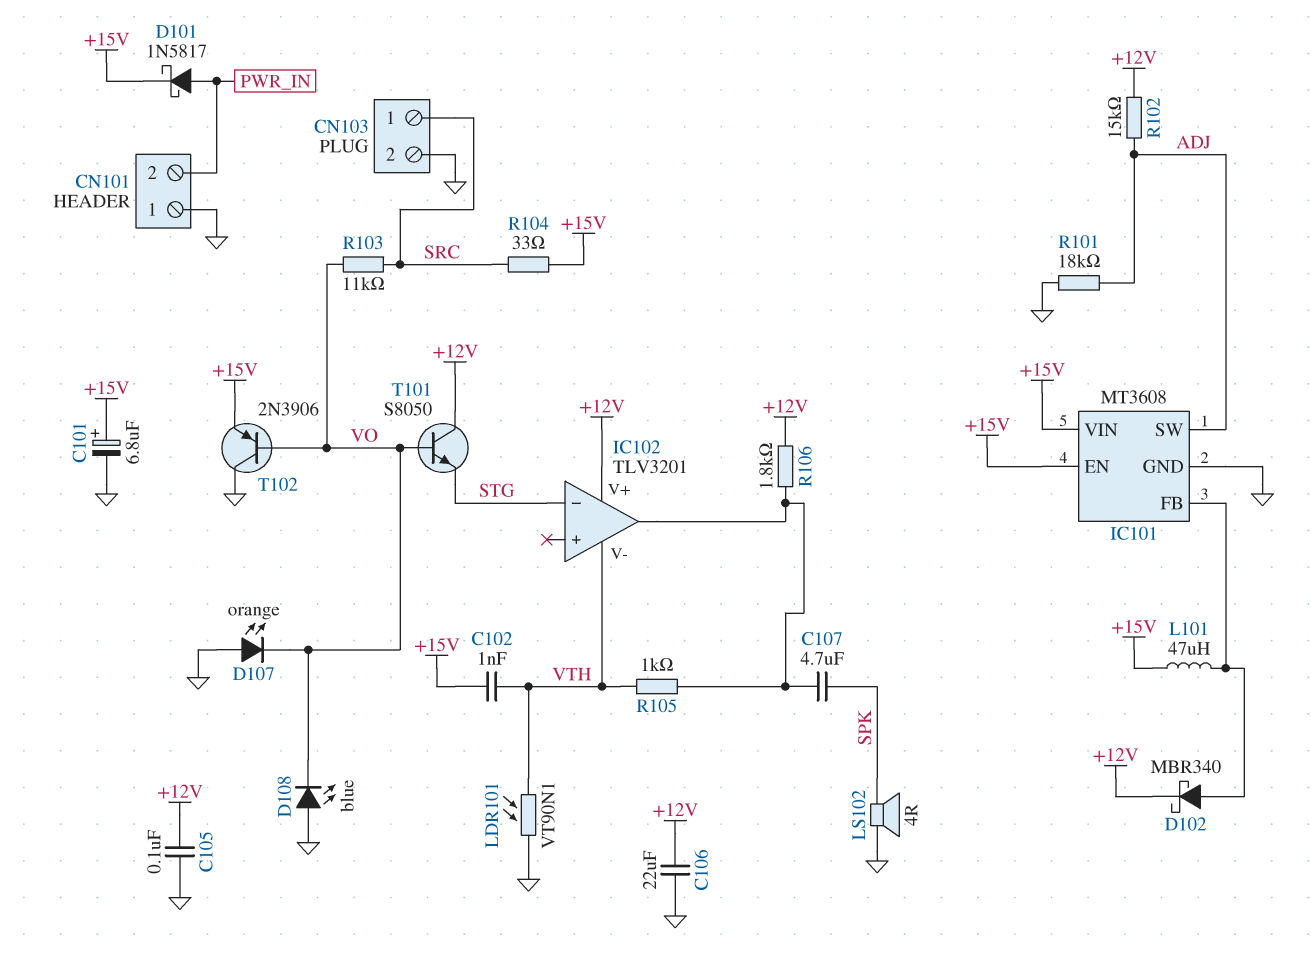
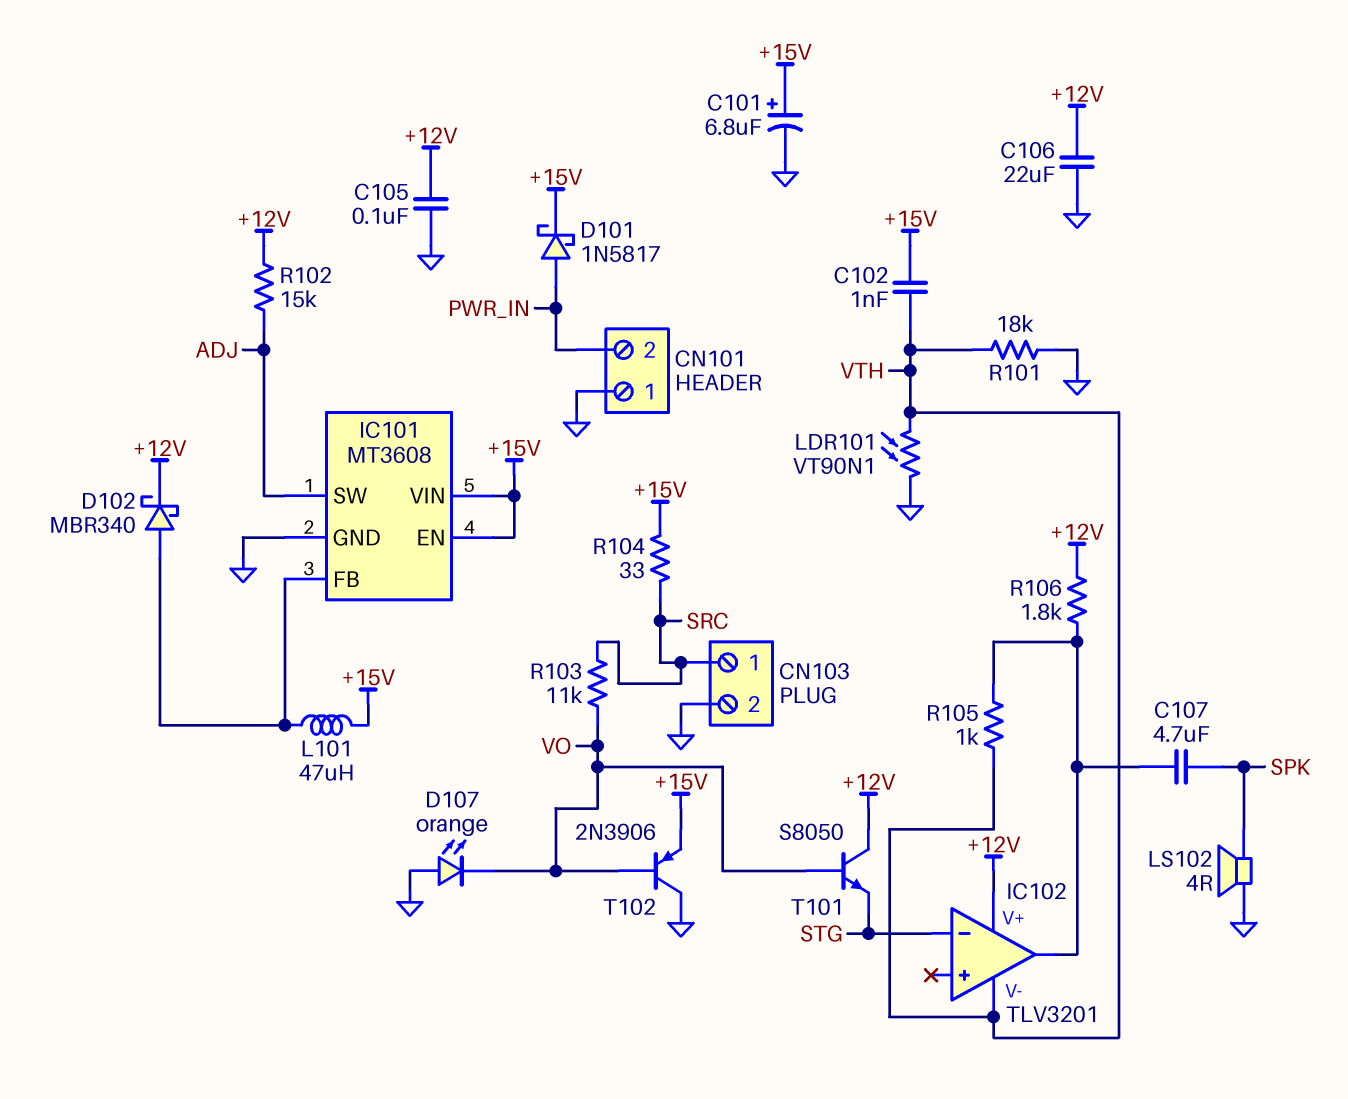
D108: LED blue (A GND, K VO) -> none
R101: 18k (ADJ, GND) -> 18k (GND, VTH)

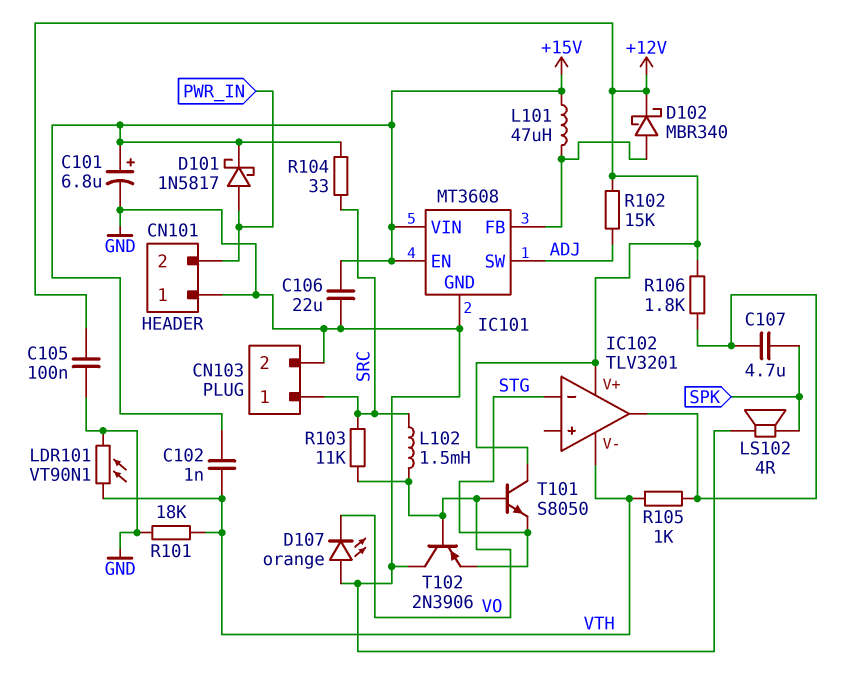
C106: 22uF (+12V, GND) -> 22uF (+15V, GND)
L102: none -> 1.5mH (SRC, VO)
T102: PNP 2N3906 (B VO, C GND, E +15V) -> PNP 2N3906 (B VO, C GND, E STG)

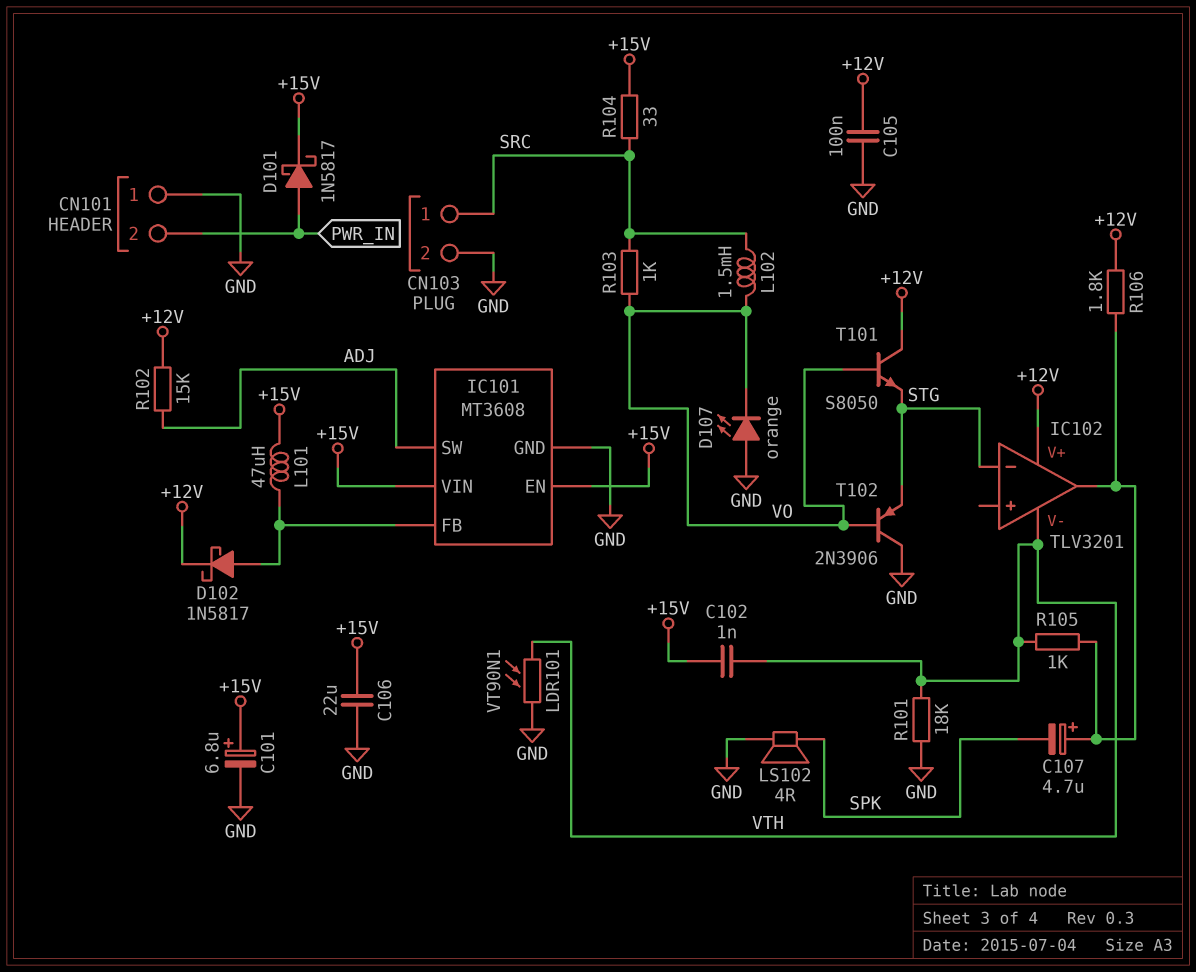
C107: 4.7uF (IC102/out, SPK) -> 4.7uF (plus IC102/out, minus SPK)
D102: schottky MBR340 (A IC101/FB, K +12V) -> schottky 1N5817 (A IC101/FB, K +12V)
R103: 11k (SRC, VO) -> 1k (SRC, VO)

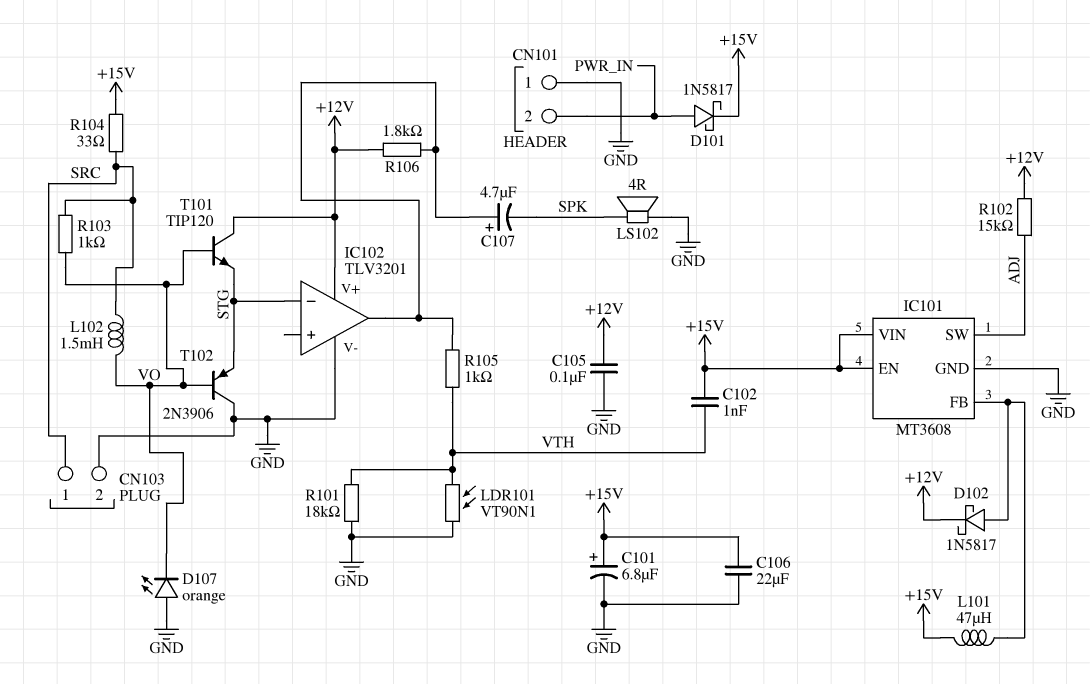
IC102 pin V-: VTH -> GND
T101: NPN S8050 (B VO, C +12V, E STG) -> NPN TIP120 (B VO, C +12V, E STG)

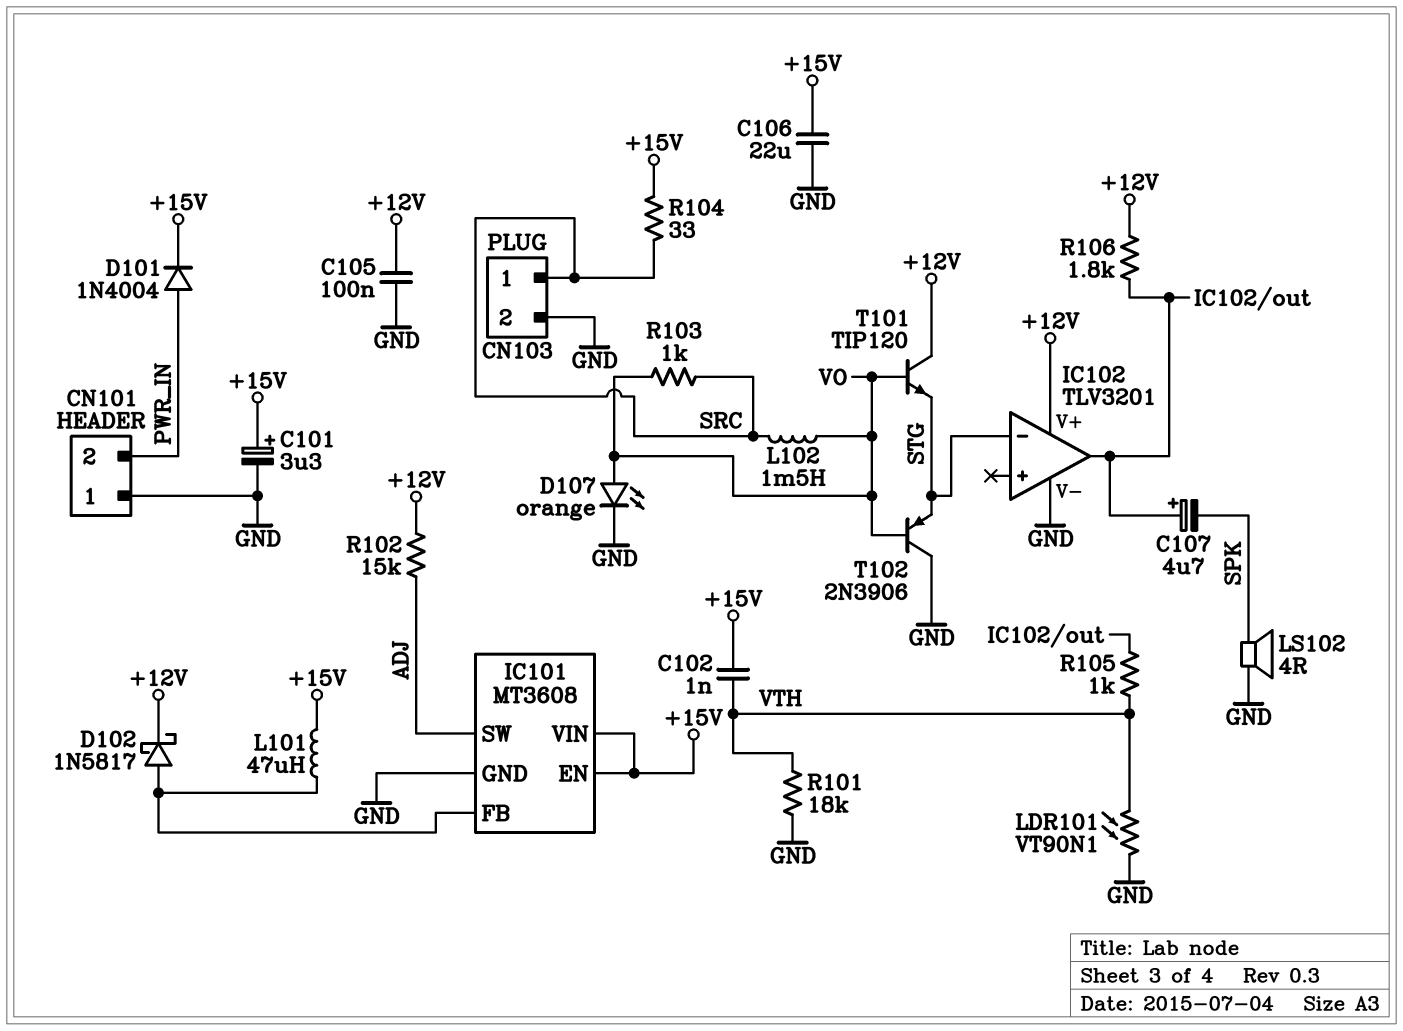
C101: 6.8uF (plus +15V, minus GND) -> 3.3uF (plus +15V, minus GND)
D101: schottky 1N5817 (A PWR_IN, K +15V) -> diode 1N4004 (A PWR_IN, K +15V)
D107: LED orange (A GND, K VO) -> LED orange (A VO, K GND)

